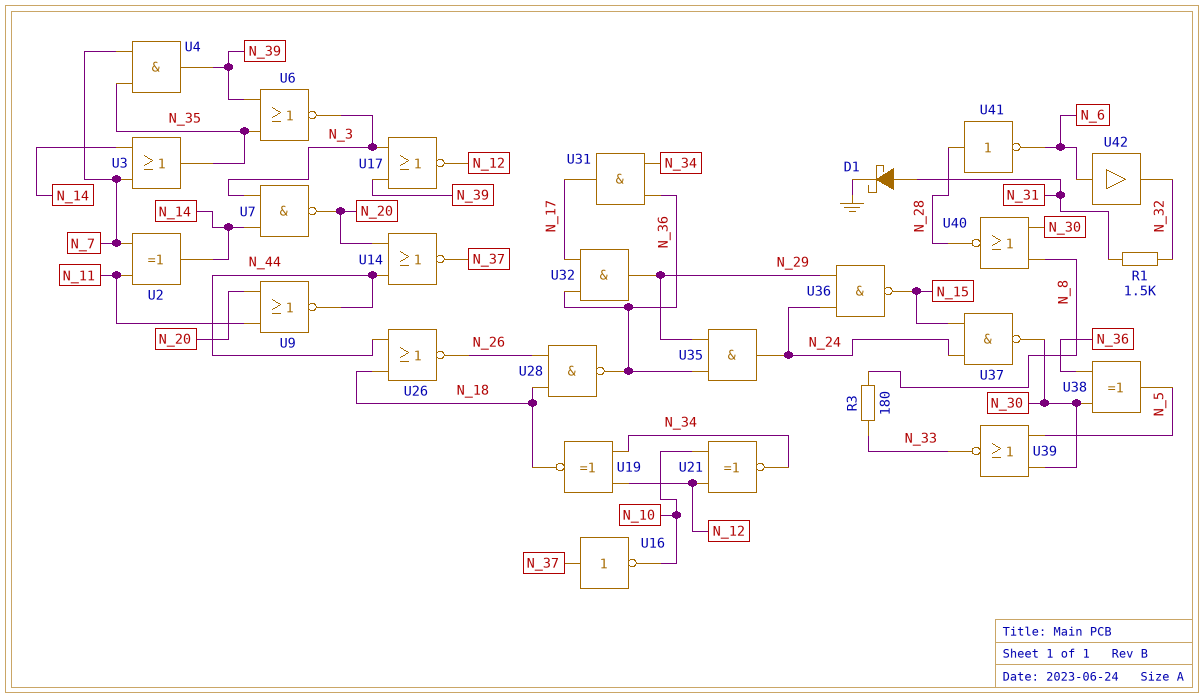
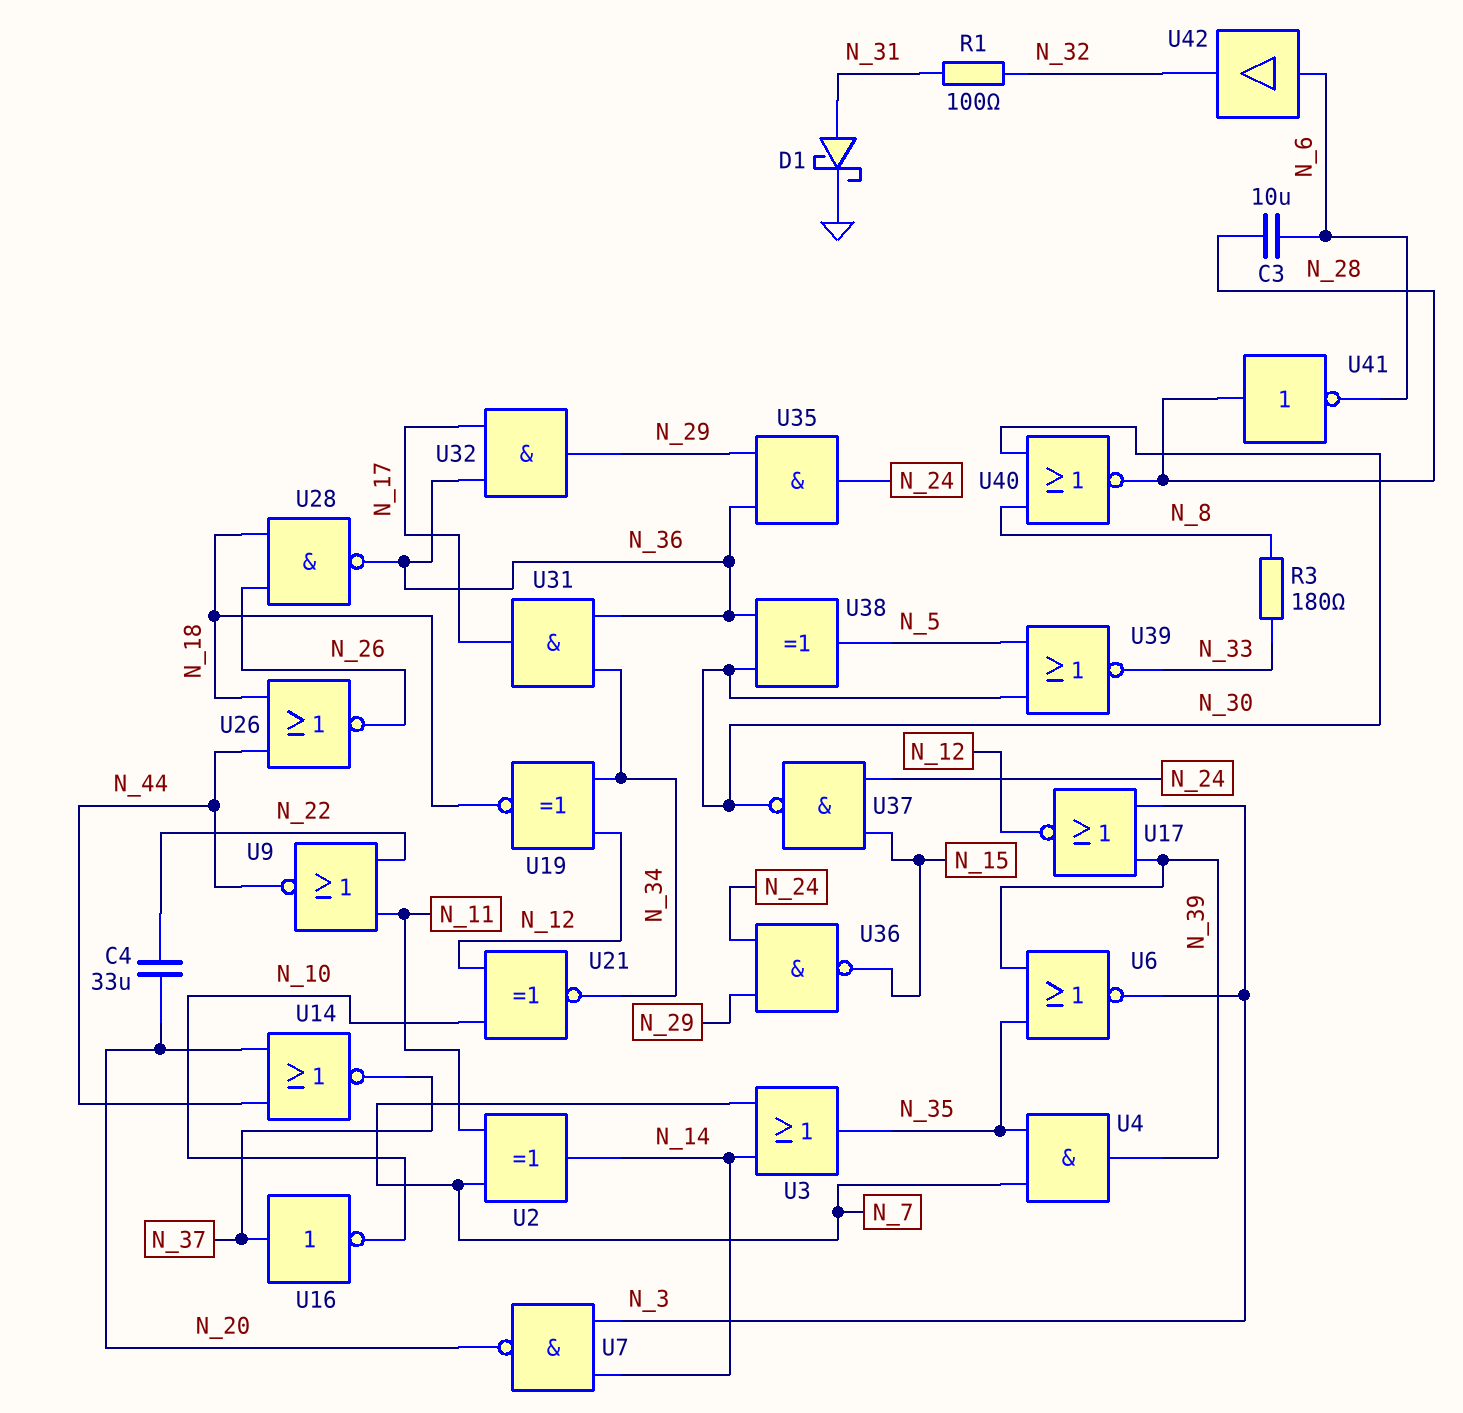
C3: none -> 10uF (N_6, N_28)
C4: none -> 33uF (N_20, N_22)
R1: 1.5k (N_31, N_32) -> 100 (N_31, N_32)
U9: NOR (in N_11, in N_20, out N_44) -> NOR (in N_11, in N_22, out N_44)

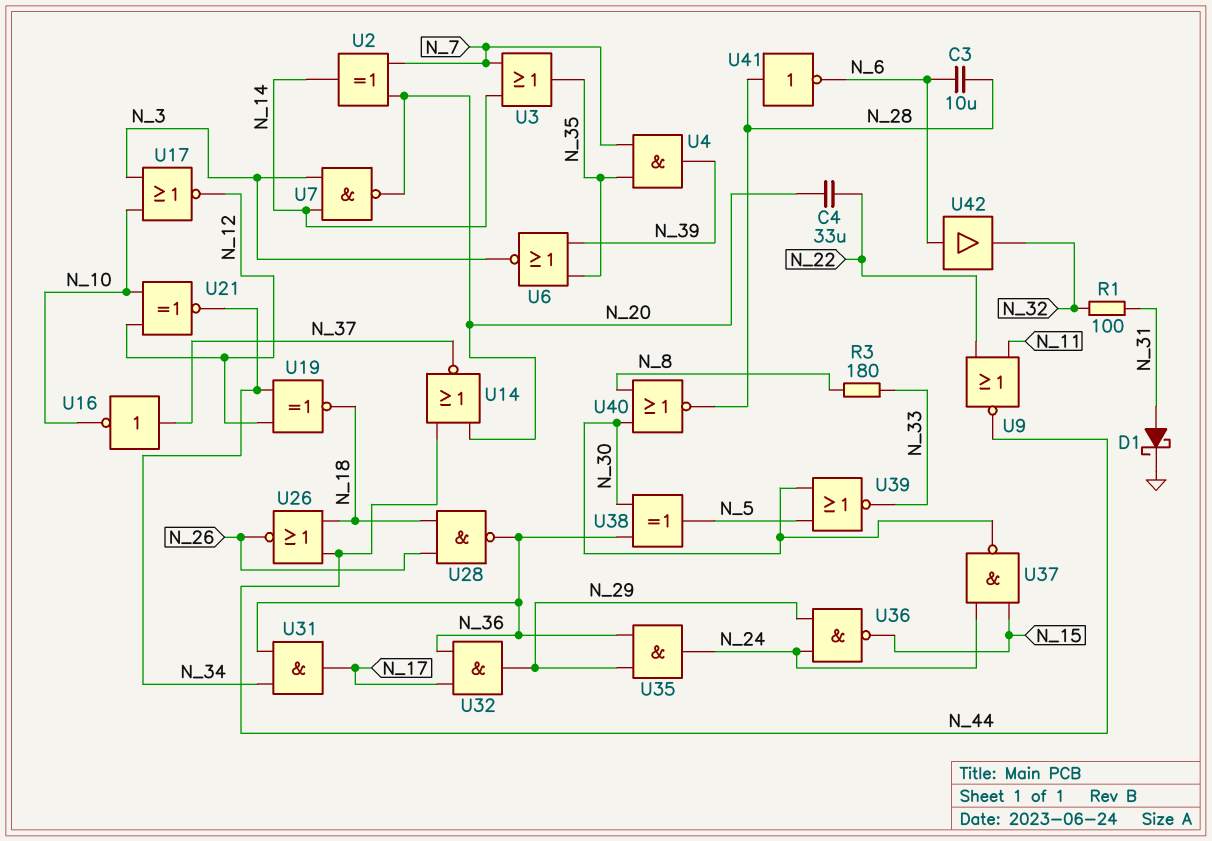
U2: XOR (in N_7, in N_11, out N_14) -> XOR (in N_7, in N_20, out N_14)
U17: NOR (in N_3, in N_39, out N_12) -> NOR (in N_3, in N_10, out N_12)

